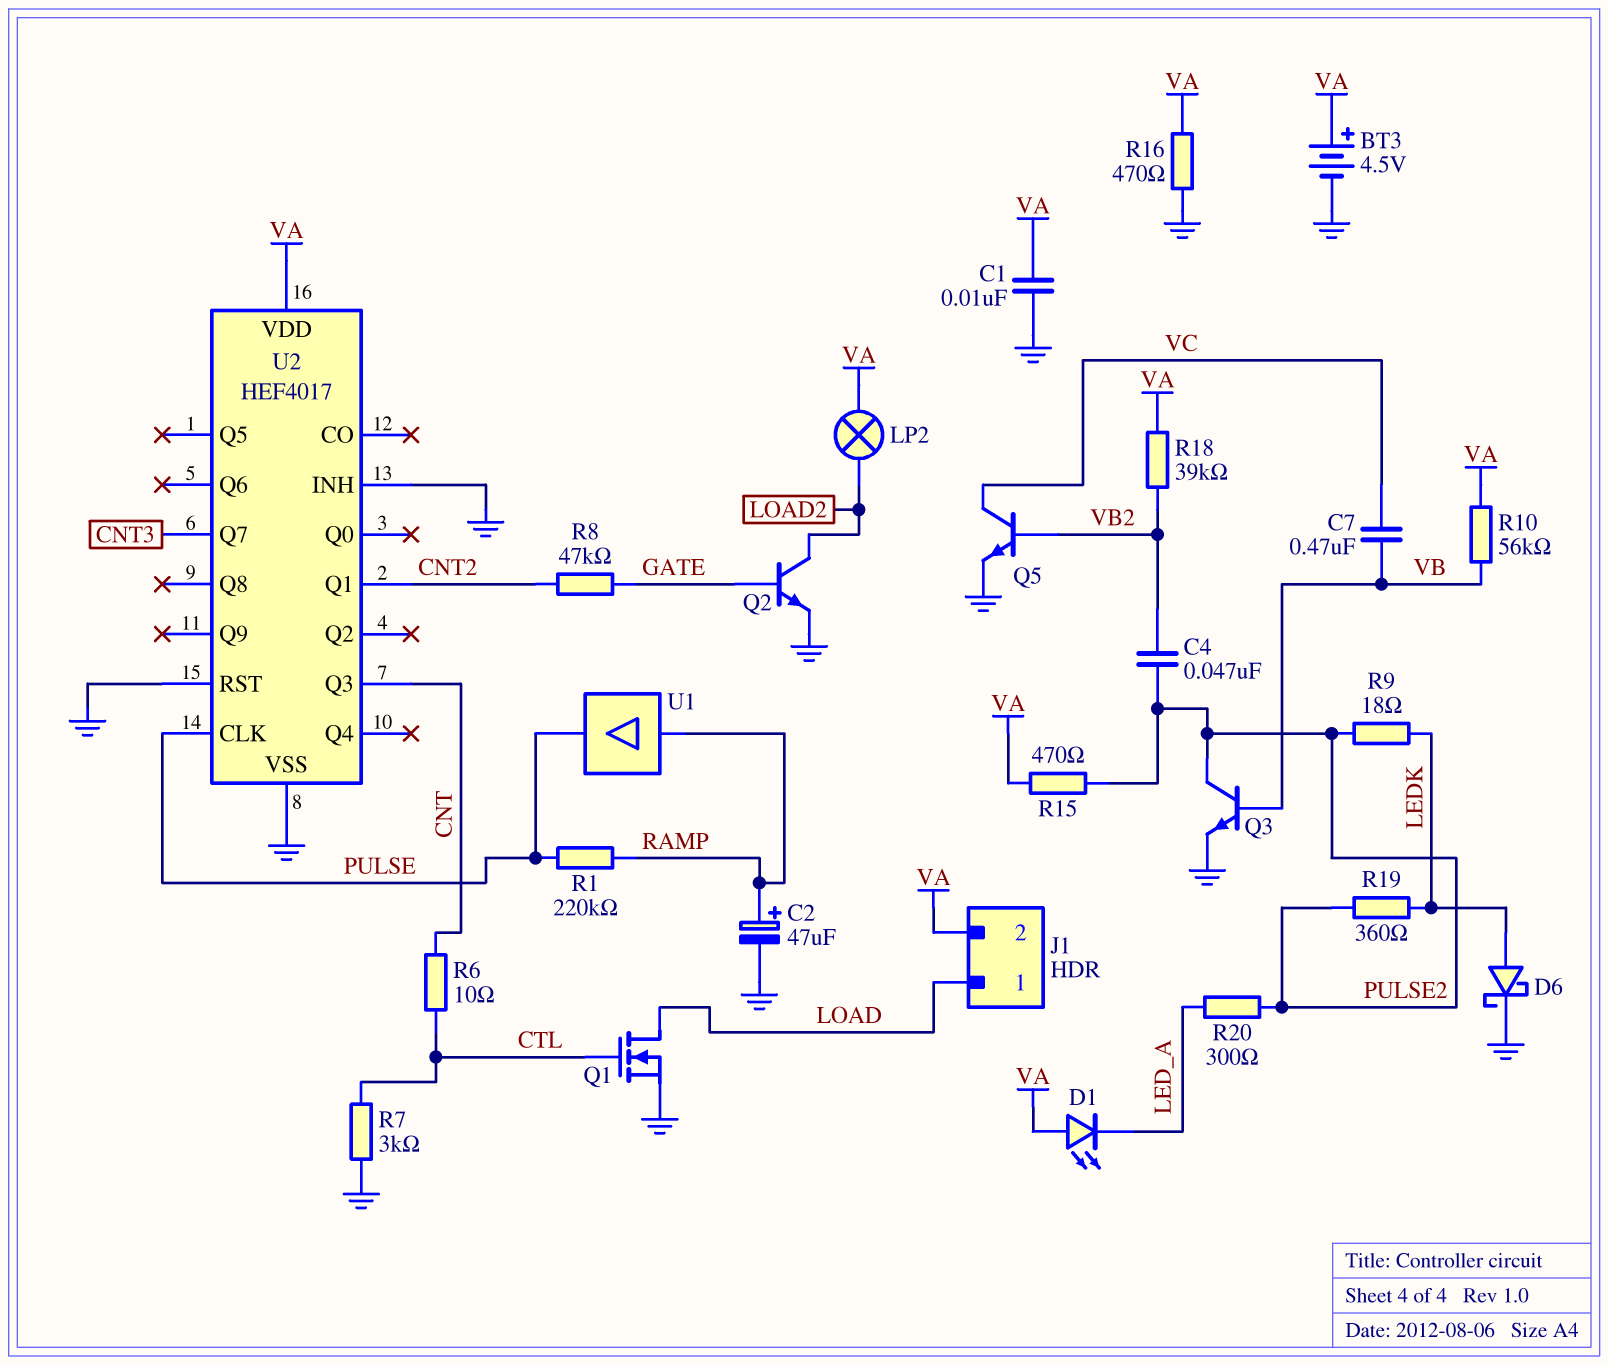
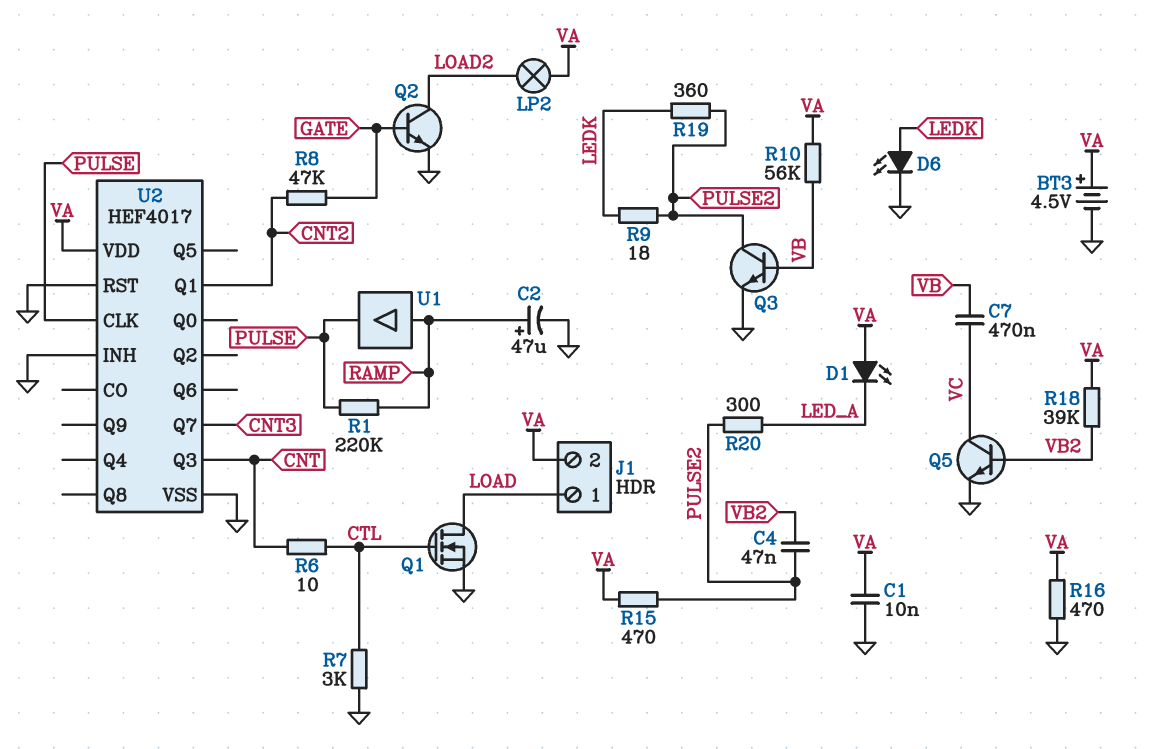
D6: schottky (A LEDK, K GND) -> LED (A LEDK, K GND)

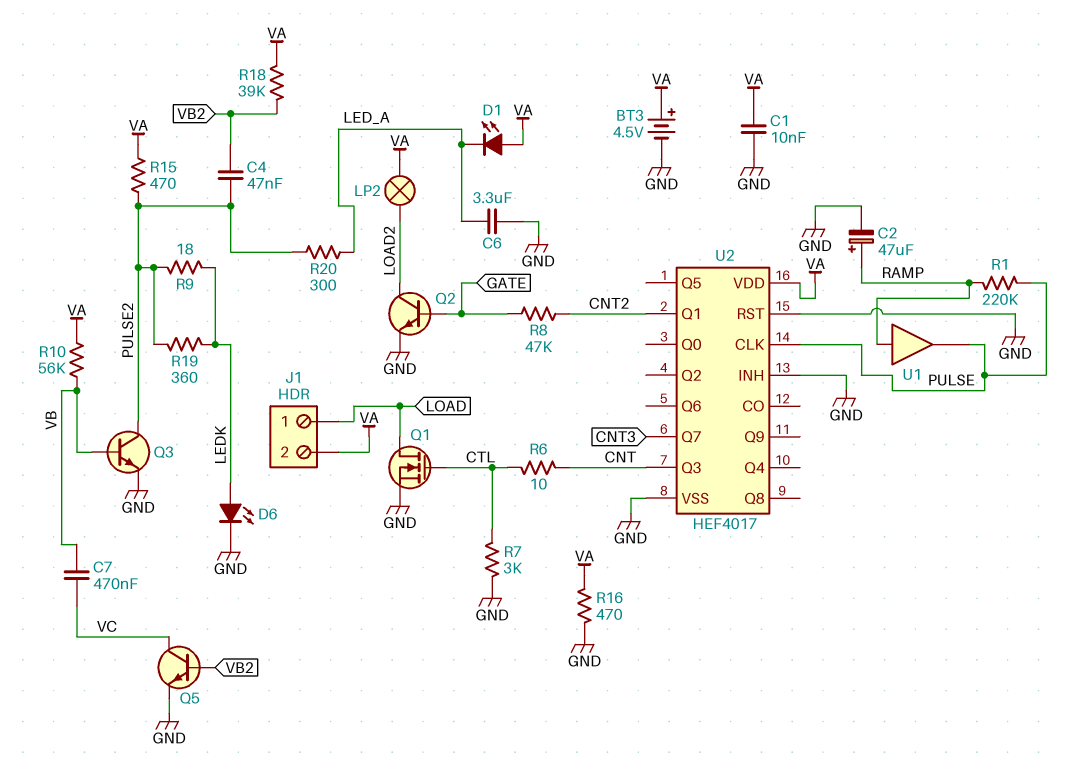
C6: none -> 3.3uF (GND, LED_A)

